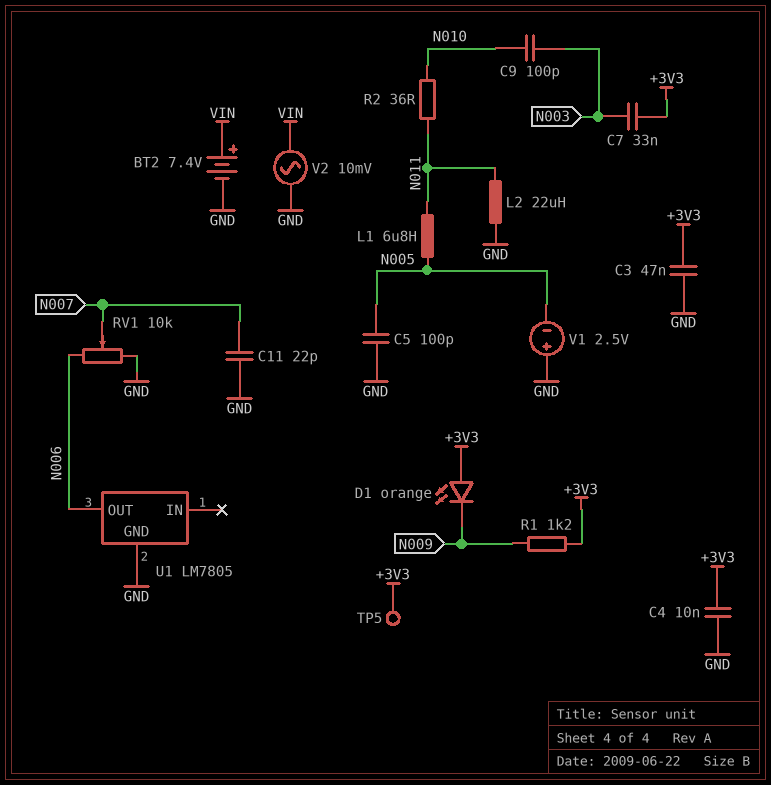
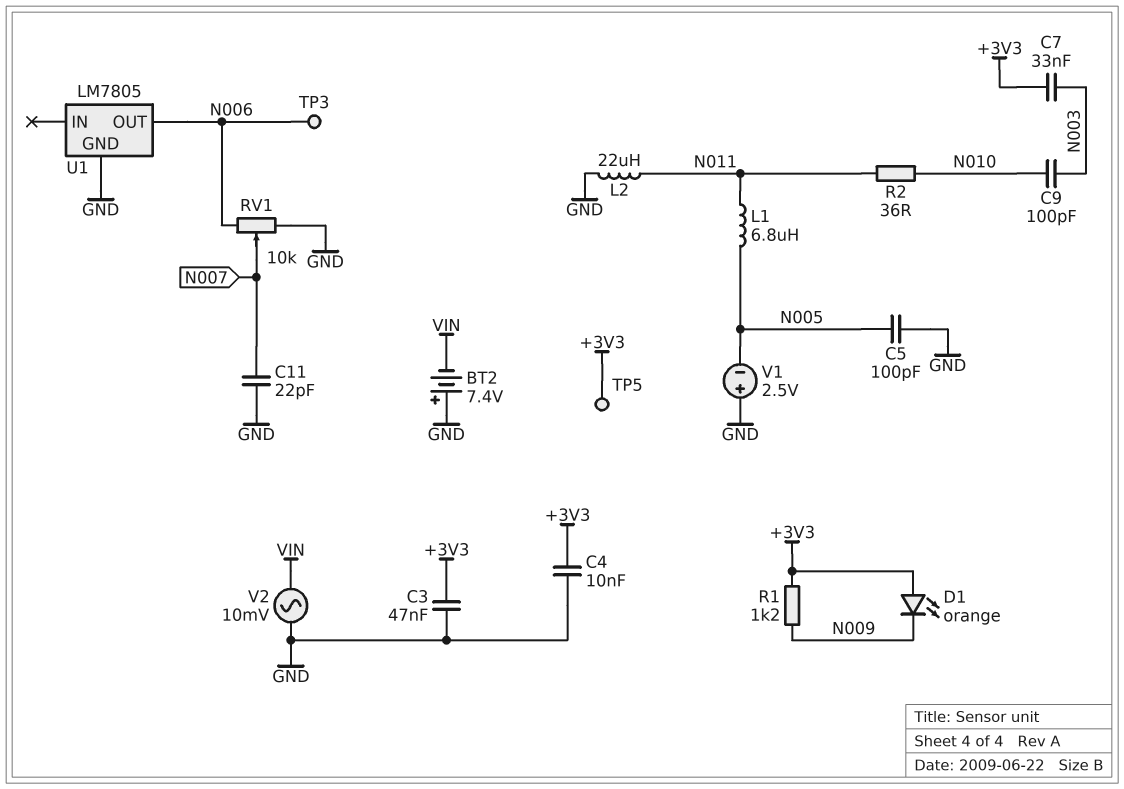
BT2: 7.4V (plus VIN, minus GND) -> 7.4V (plus GND, minus VIN)
TP3: none -> test point (N006)

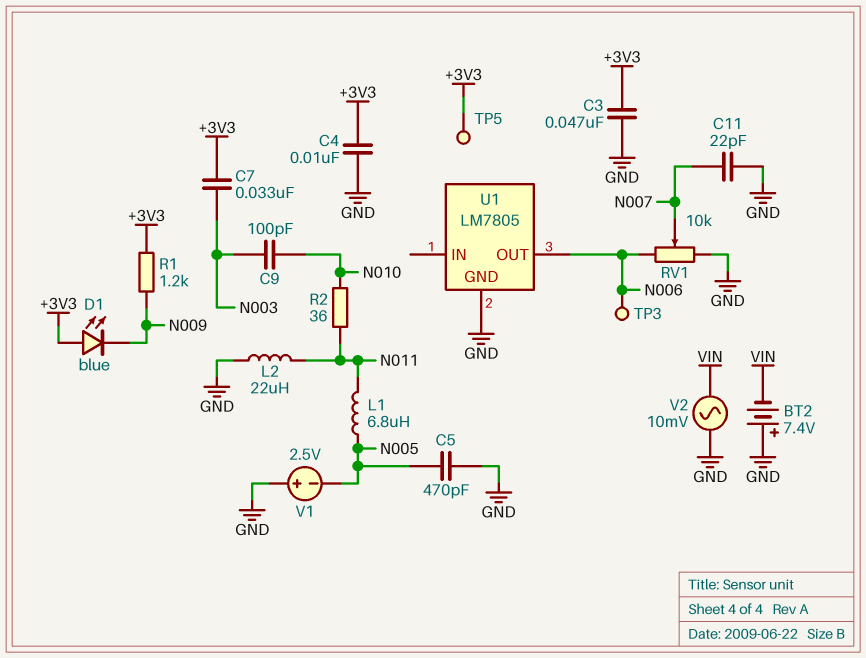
C5: 100pF (GND, N005) -> 470pF (GND, N005)
D1: LED orange (A +3V3, K N009) -> LED blue (A +3V3, K N009)

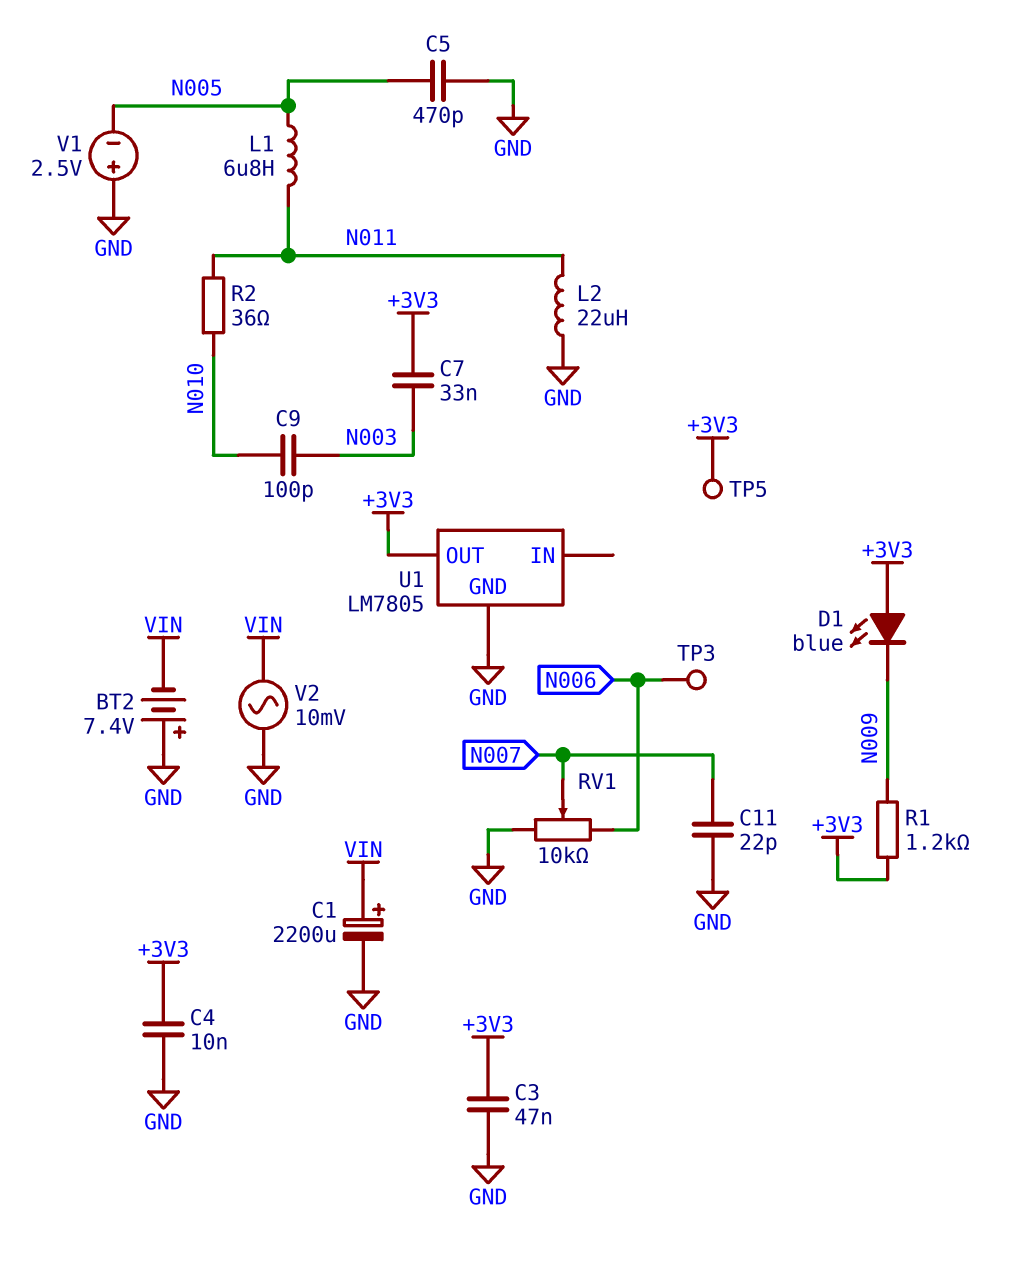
C1: none -> 2200uF (plus VIN, minus GND)
U1 pin OUT: N006 -> +3V3

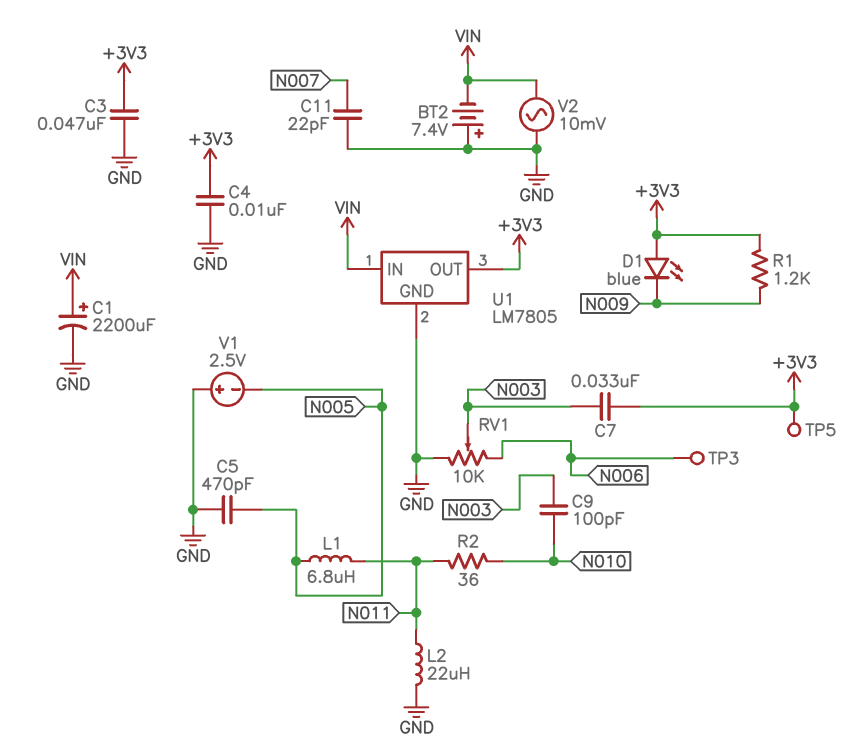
RV1: 10k (GND, N006, wiper N007) -> 10k (GND, N006, wiper N003)
U1 pin IN: none -> VIN

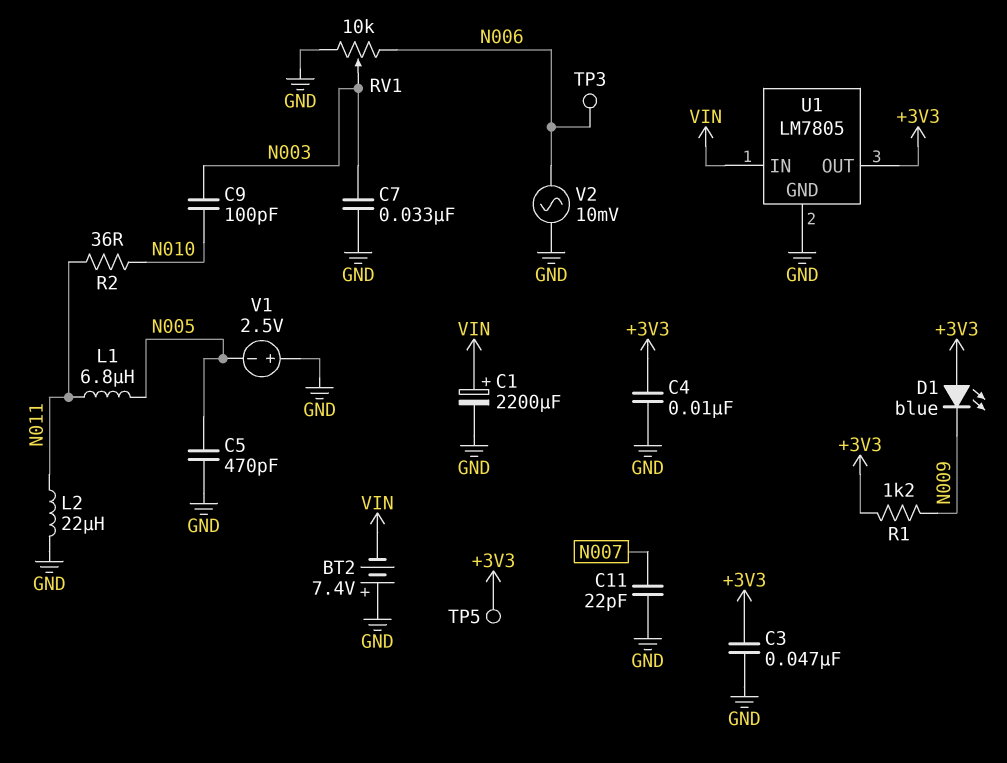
C7: 33nF (+3V3, N003) -> 33nF (GND, N003)
V2: AC 10mV (GND, VIN) -> AC 10mV (GND, N006)

